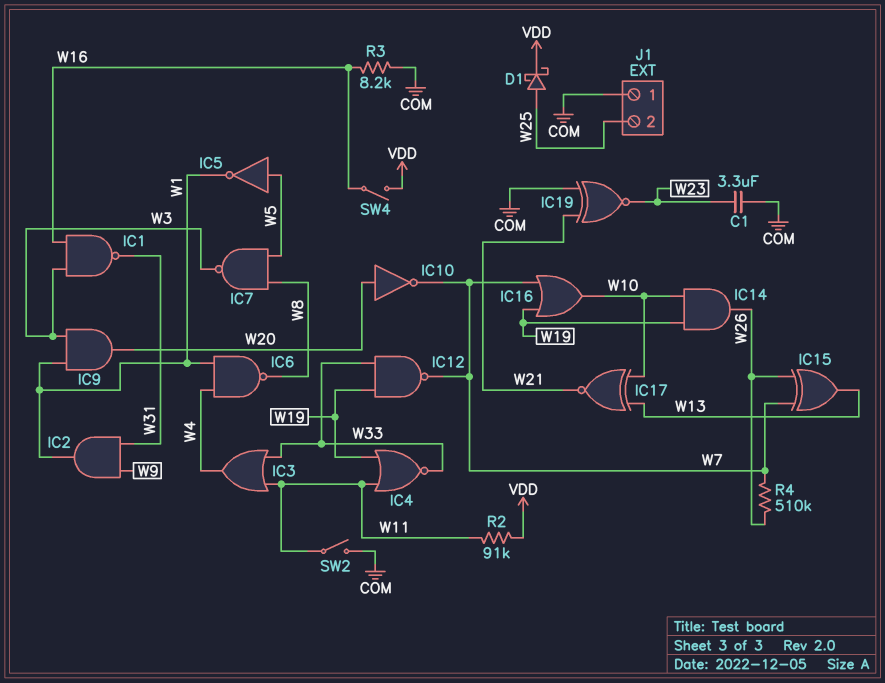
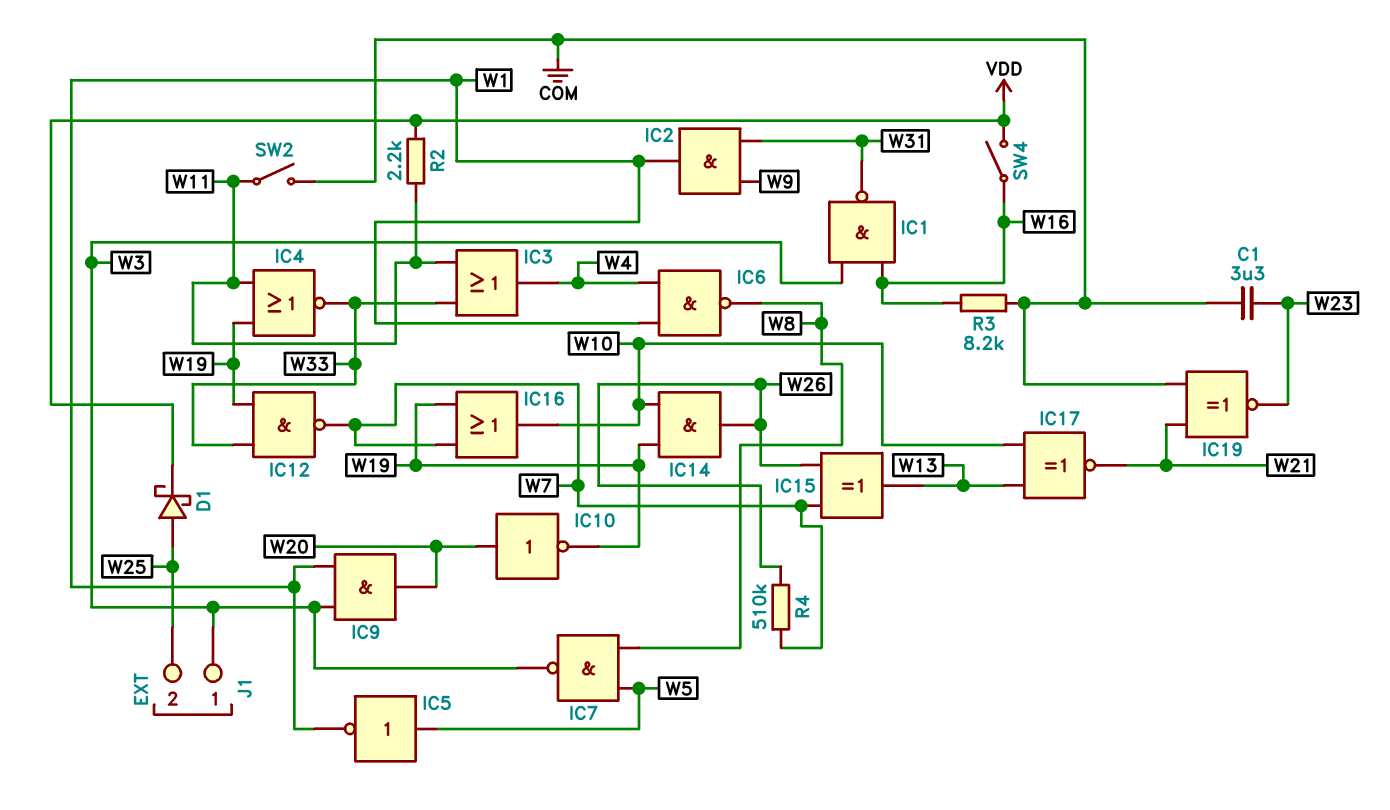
IC10: NOT (in W20, out W7) -> NOT (in W20, out W19)
J1 pin 1: COM -> W3
R2: 91k (VDD, W11) -> 2.2k (VDD, W11)

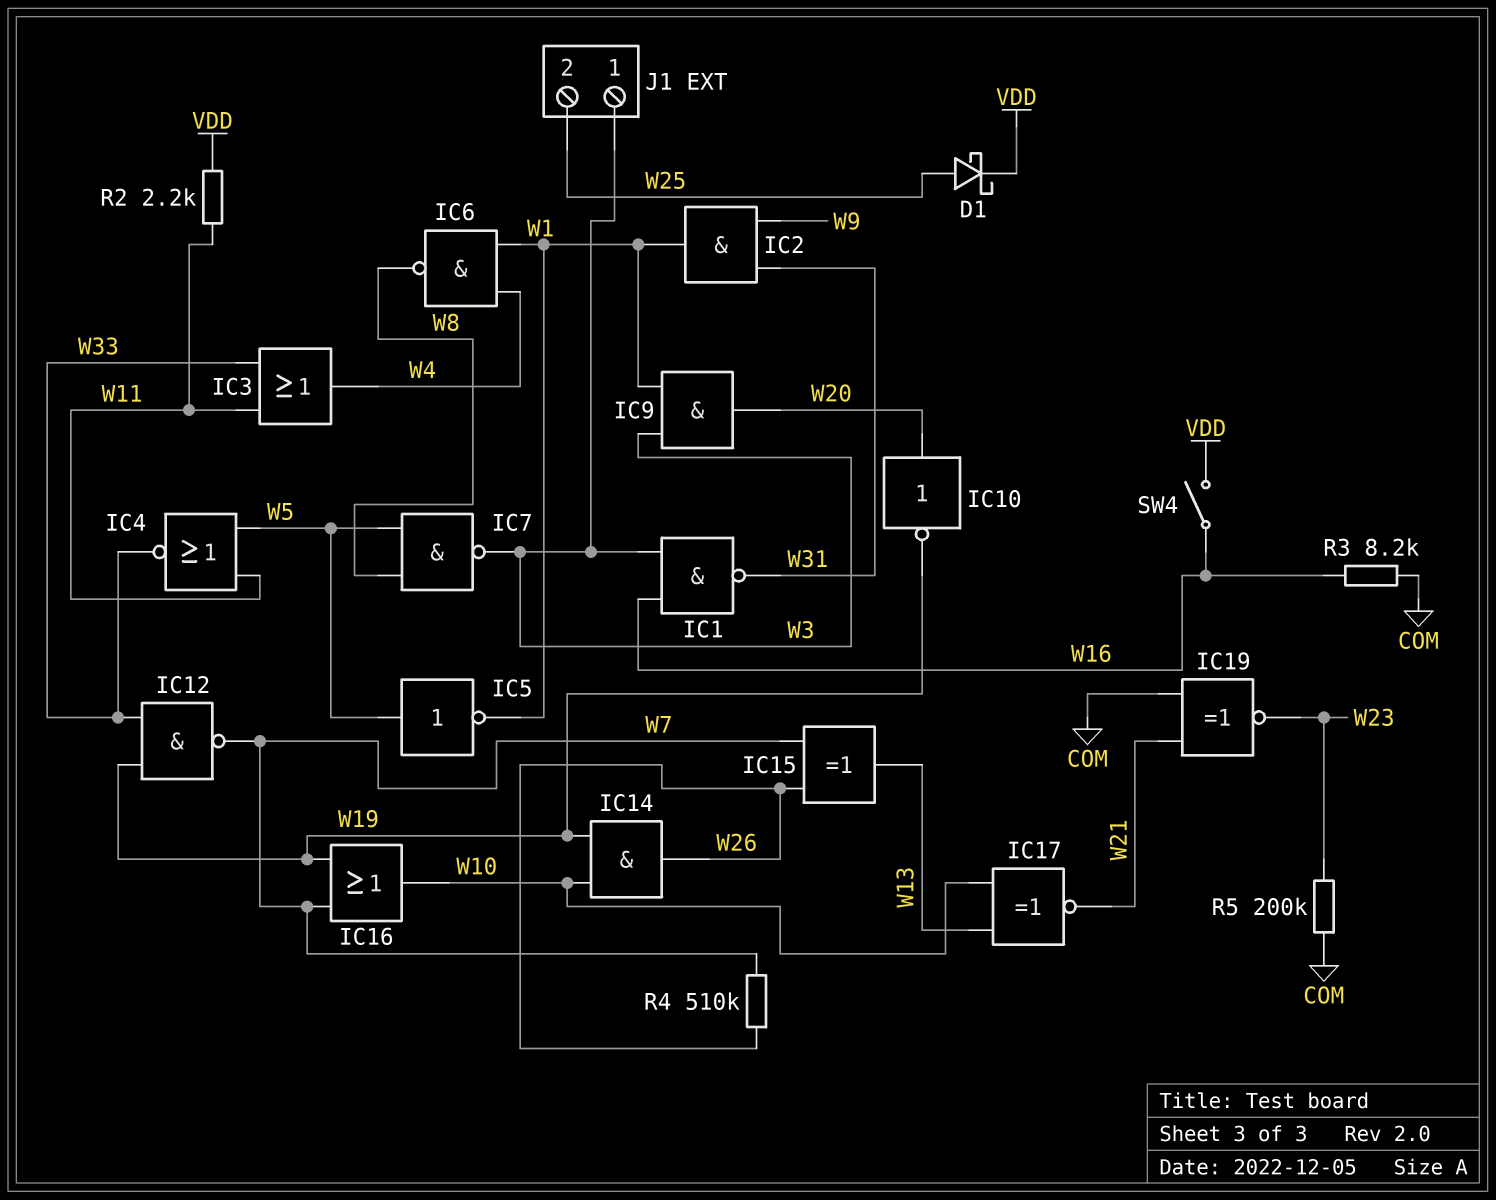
C1: 3.3uF (COM, W23) -> none
IC4: NOR (in W11, in W19, out W33) -> NOR (in W5, in W11, out W33)
R5: none -> 200k (COM, W23)
SW2: switch (COM, W11) -> none

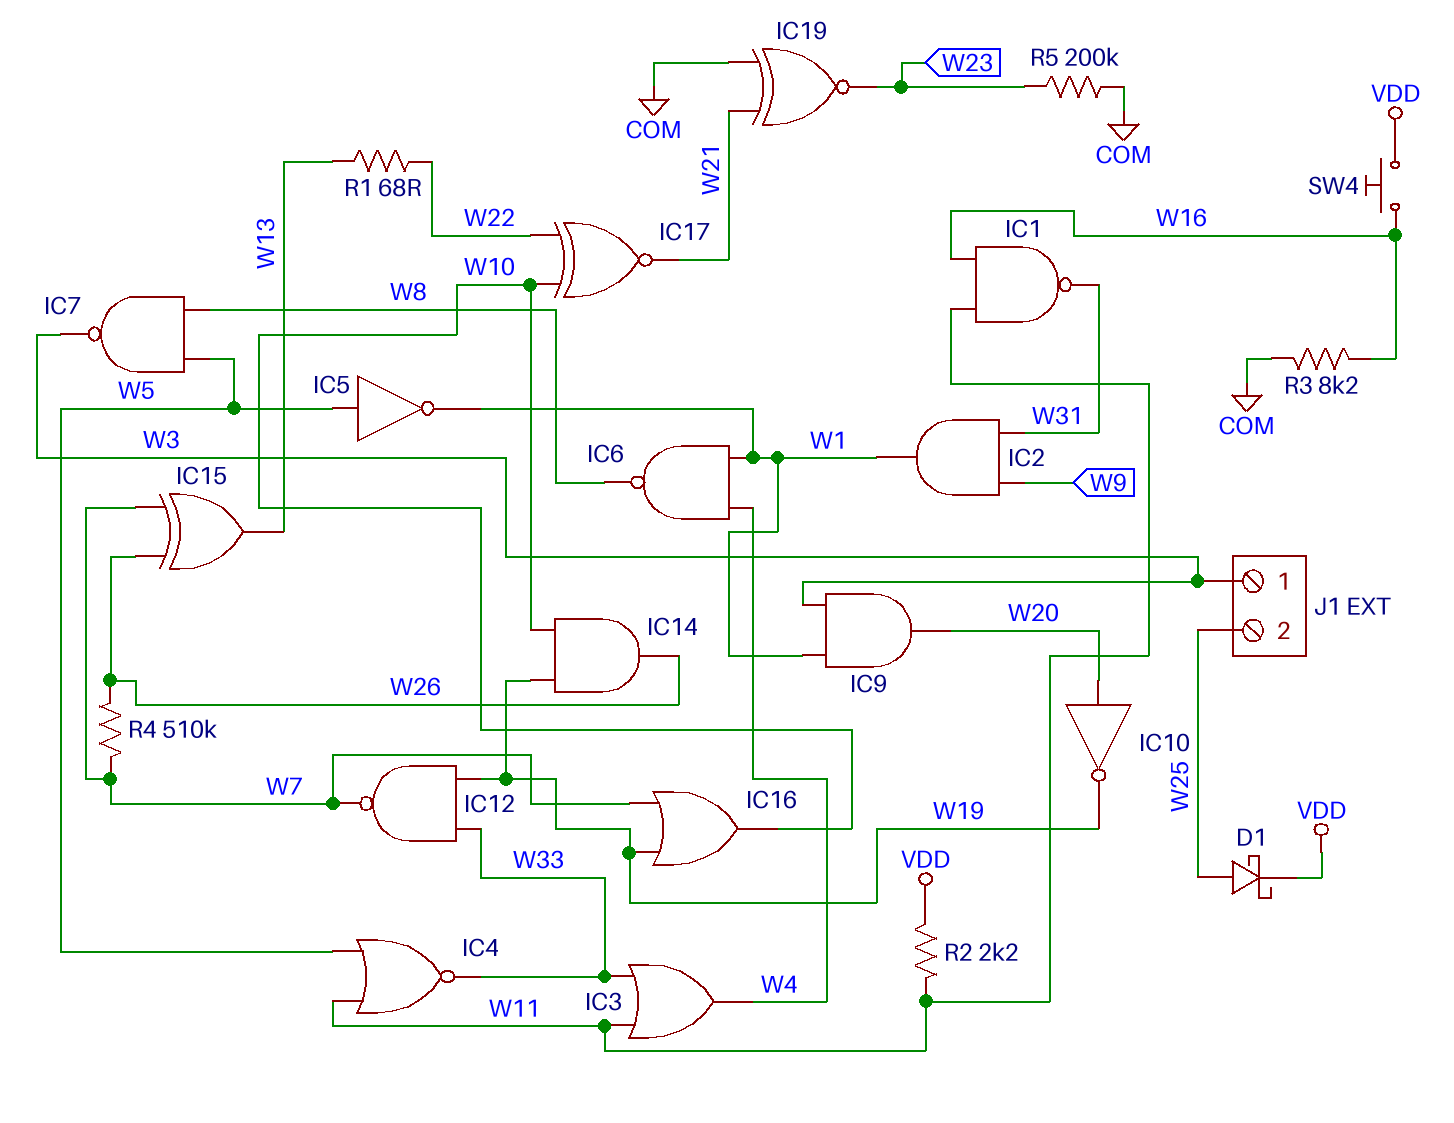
IC1: NAND (in W3, in W16, out W31) -> NAND (in W11, in W16, out W31)
IC17: XNOR (in W10, in W13, out W21) -> XNOR (in W10, in W22, out W21)
R1: none -> 68 (W13, W22)
SW4: switch (VDD, W16) -> button (VDD, W16)

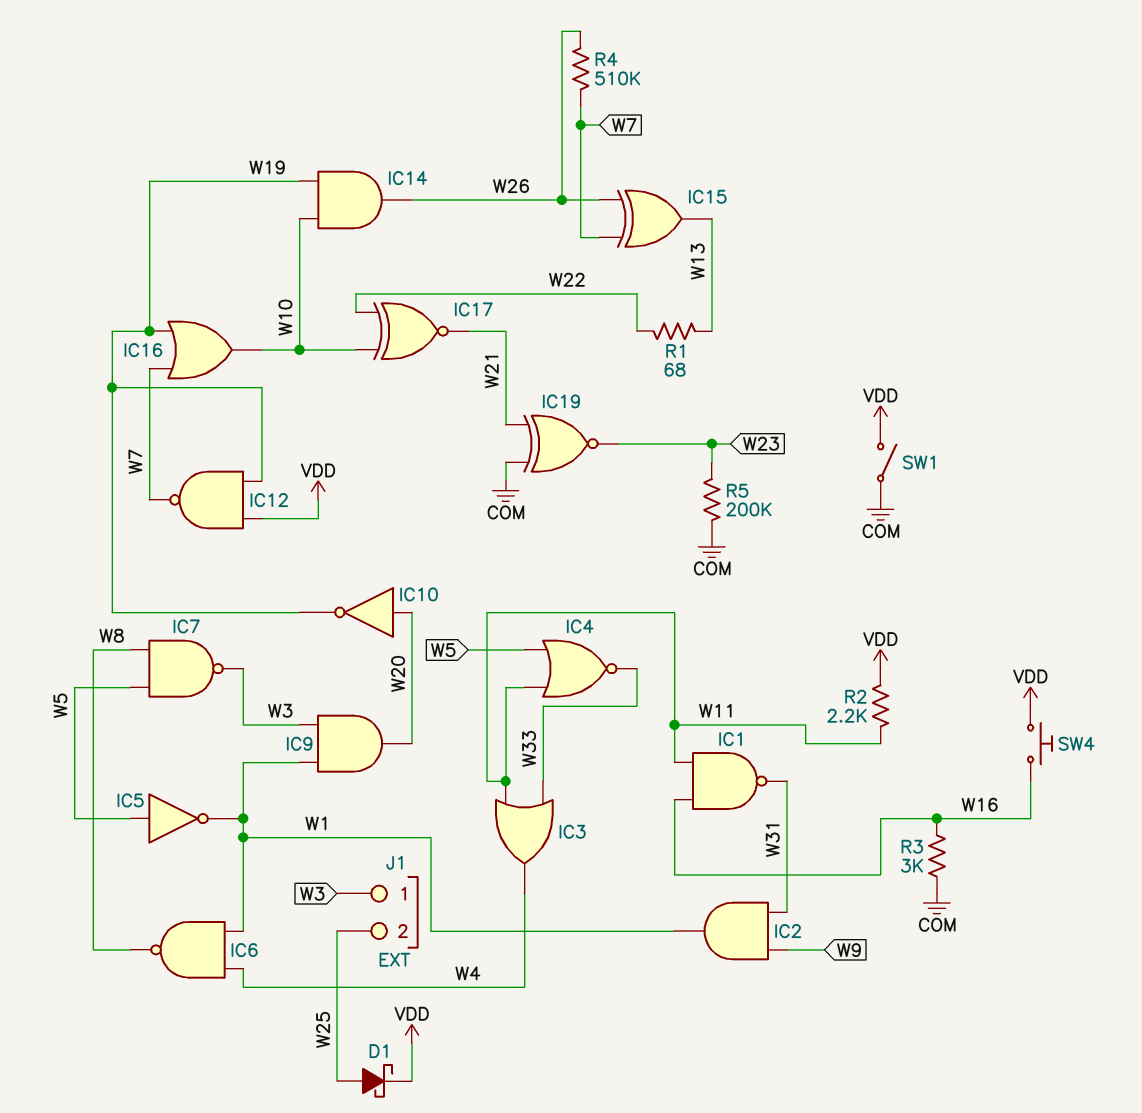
IC12: NAND (in W19, in W33, out W7) -> NAND (in VDD, in W19, out W7)
R3: 8.2k (COM, W16) -> 3k (COM, W16)
SW1: none -> switch (COM, VDD)

